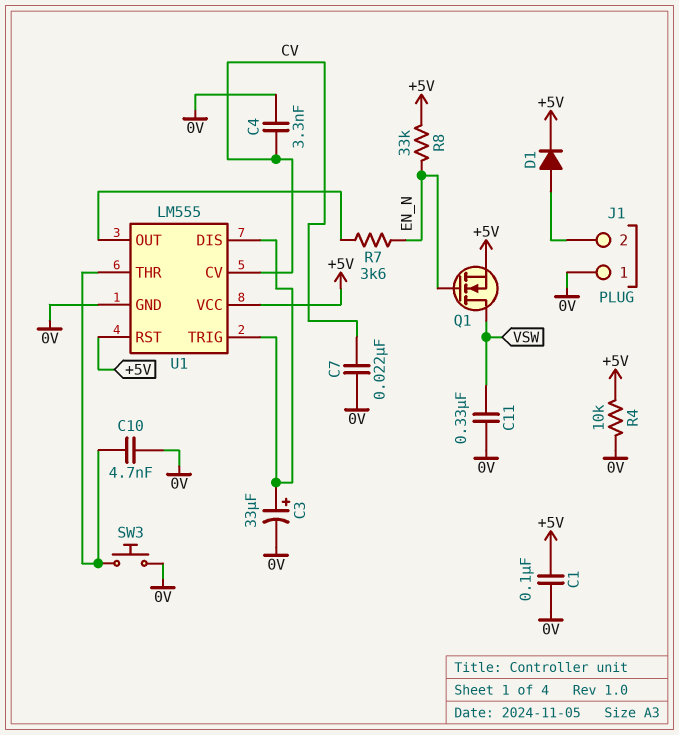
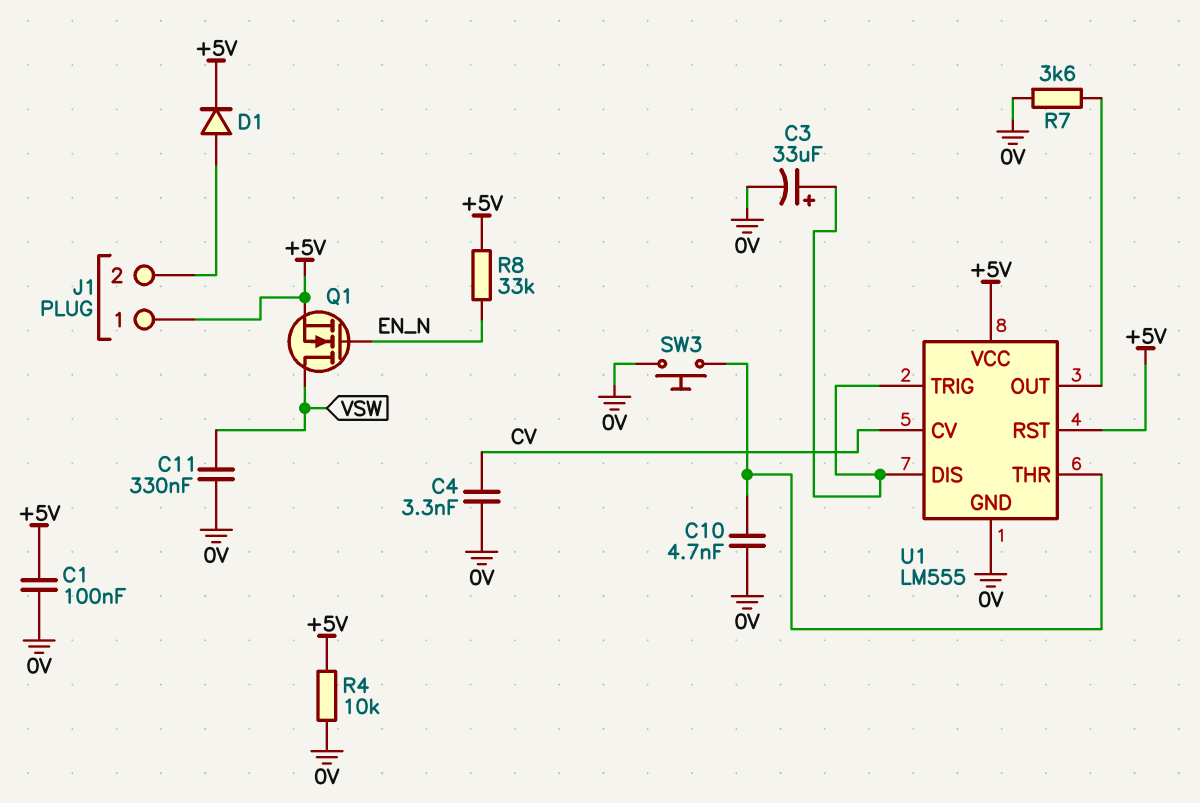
C7: 22nF (0V, CV) -> none
J1 pin 1: 0V -> +5V
R7: 3.6k (EN_N, U1/OUT) -> 3.6k (0V, U1/OUT)

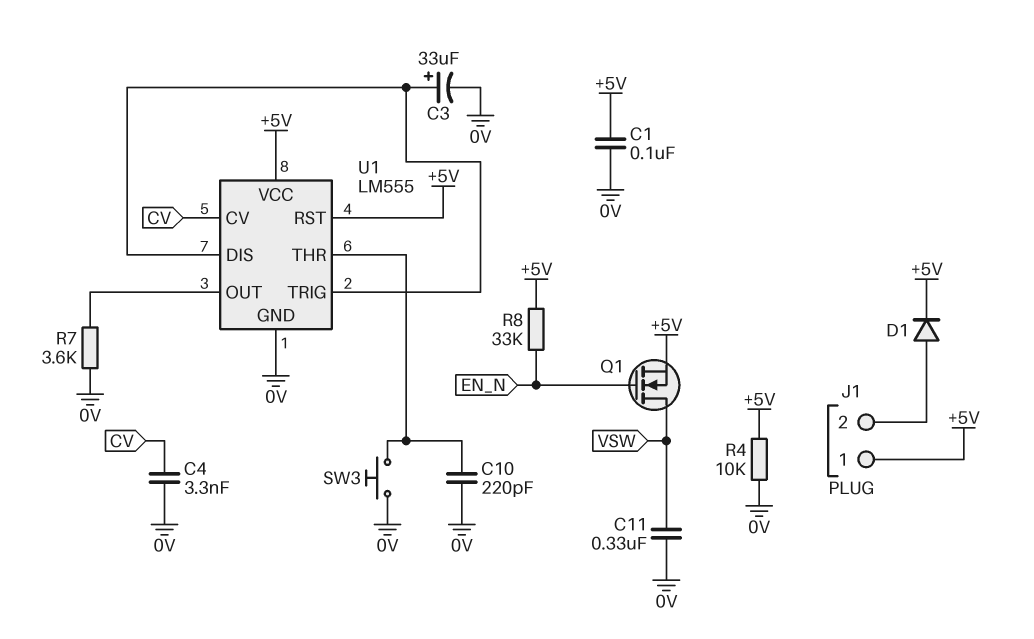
C10: 4.7nF (0V, U1/THR) -> 220pF (0V, U1/THR)

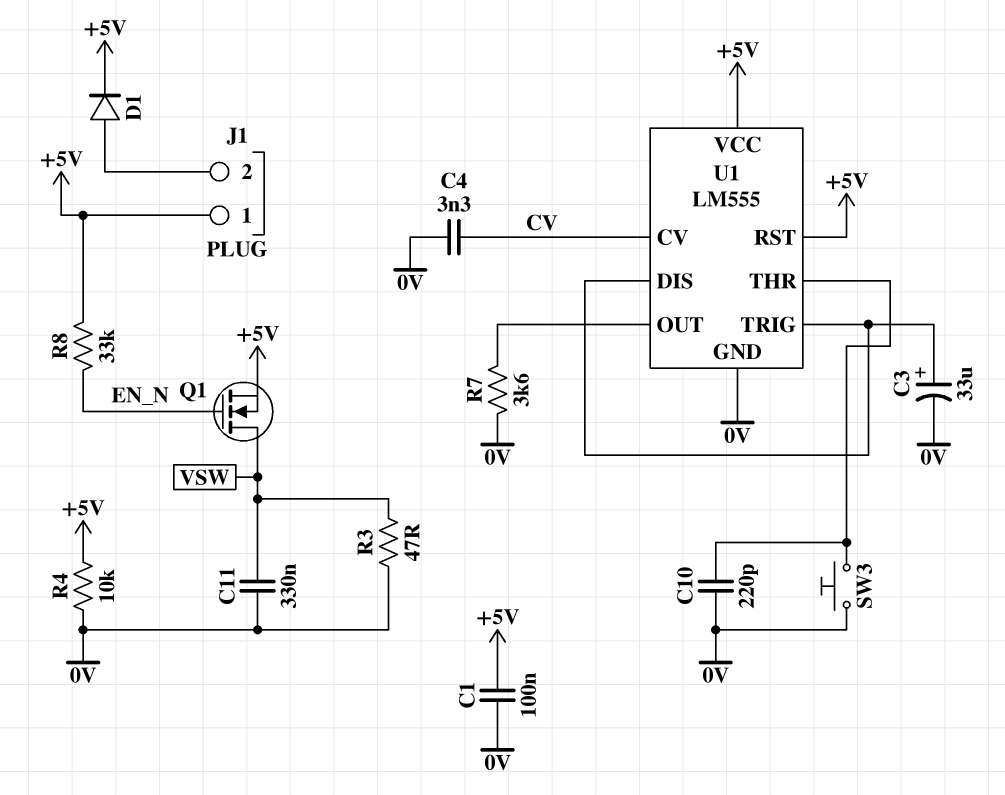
R3: none -> 47 (0V, VSW)

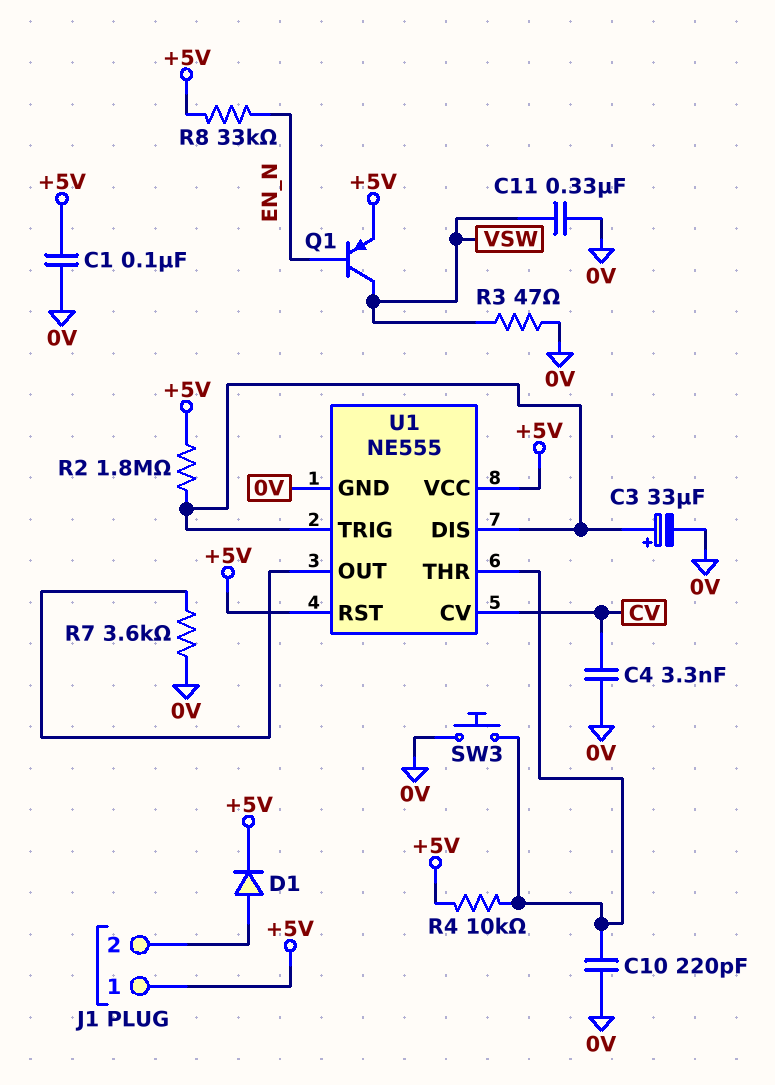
Q1: NMOS (G EN_N, D VSW, S +5V) -> PNP (B EN_N, C VSW, E +5V)
R2: none -> 1.8M (+5V, U1/DIS)
R4: 10k (+5V, 0V) -> 10k (+5V, U1/THR)
U1: LM555 -> NE555

